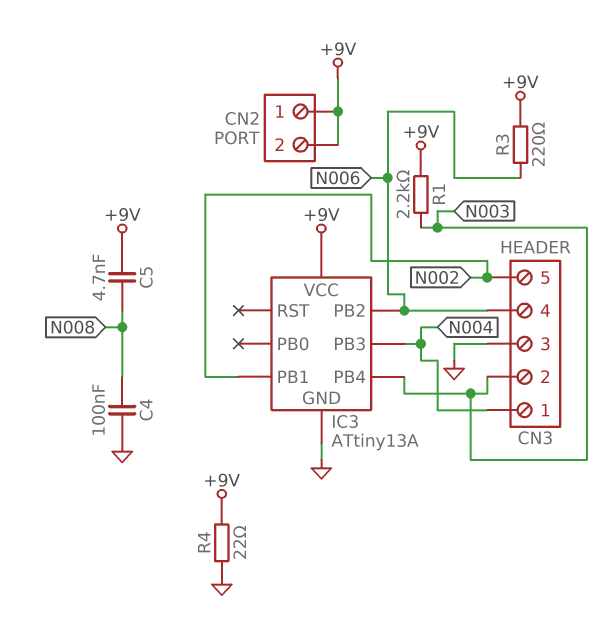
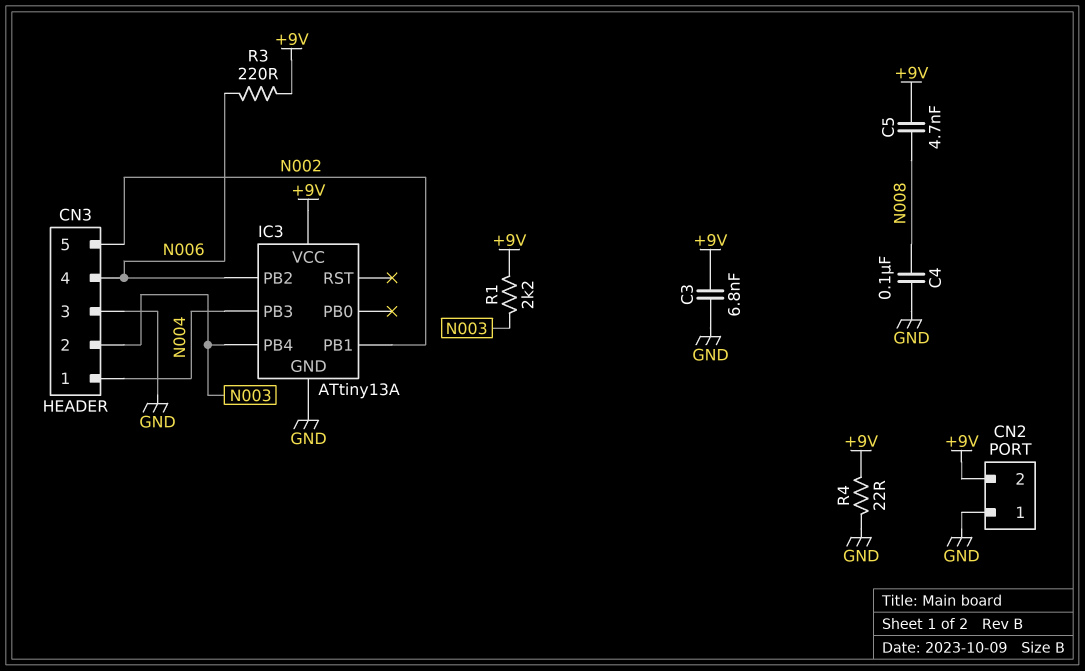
C3: none -> 6.8nF (+9V, GND)
CN2 pin 1: +9V -> GND

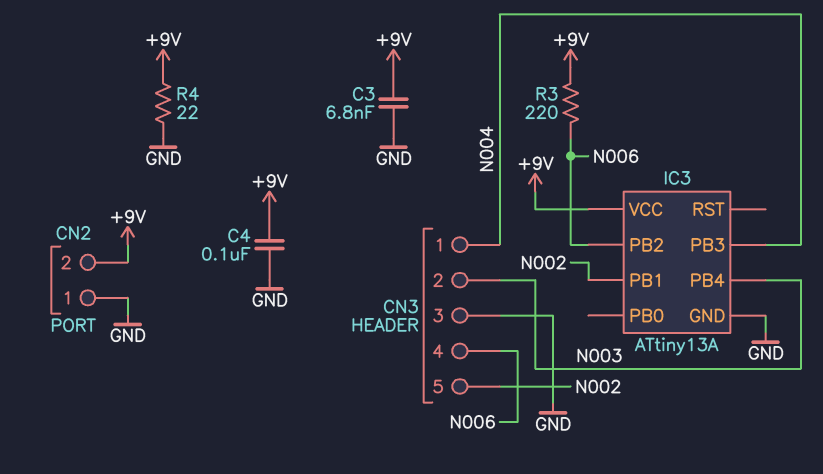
C4: 100nF (GND, N008) -> 100nF (+9V, GND)
C5: 4.7nF (+9V, N008) -> none
R1: 2.2k (+9V, N003) -> none

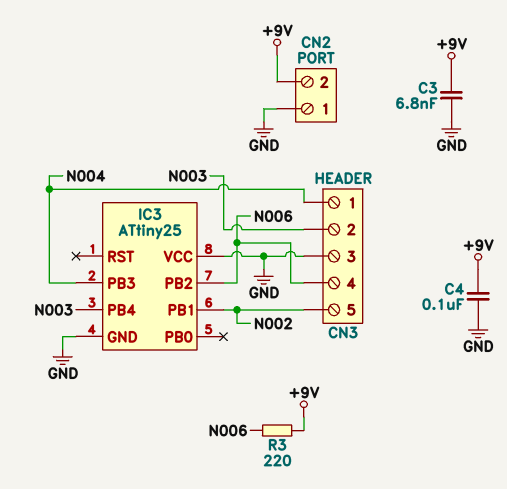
IC3: ATtiny13A -> ATtiny25
IC3 pin VCC: +9V -> GND
R4: 22 (+9V, GND) -> none

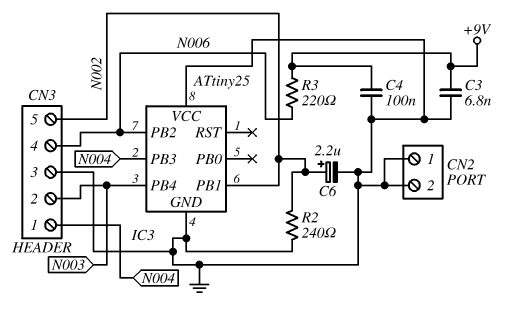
C6: none -> 2.2uF (plus N002, minus GND)
CN2 pin 2: +9V -> GND
R2: none -> 240 (GND, N002)

